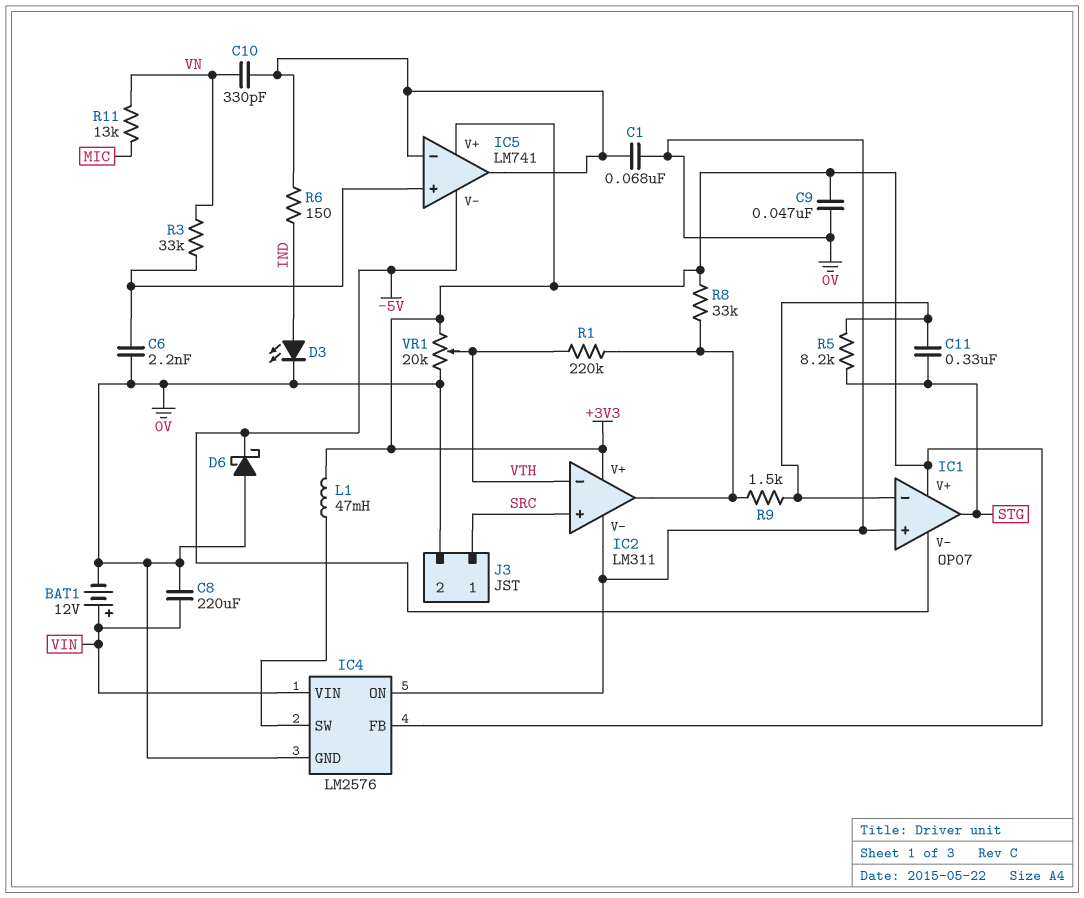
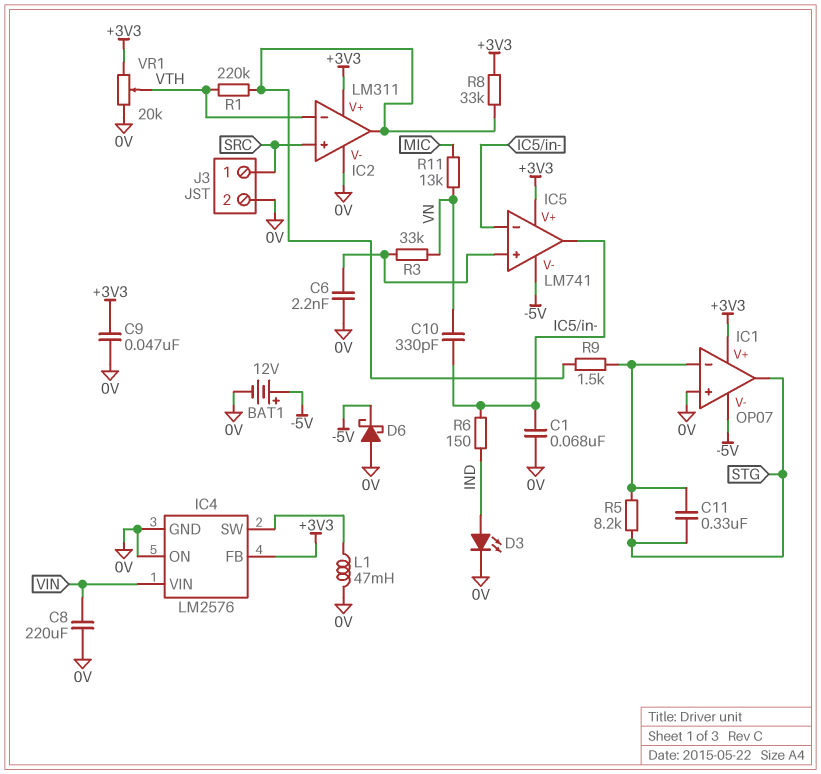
BAT1: 12V (plus VIN, minus 0V) -> 12V (plus -5V, minus 0V)
L1: 47mH (+3V3, IC4/SW) -> 47mH (0V, IC4/SW)

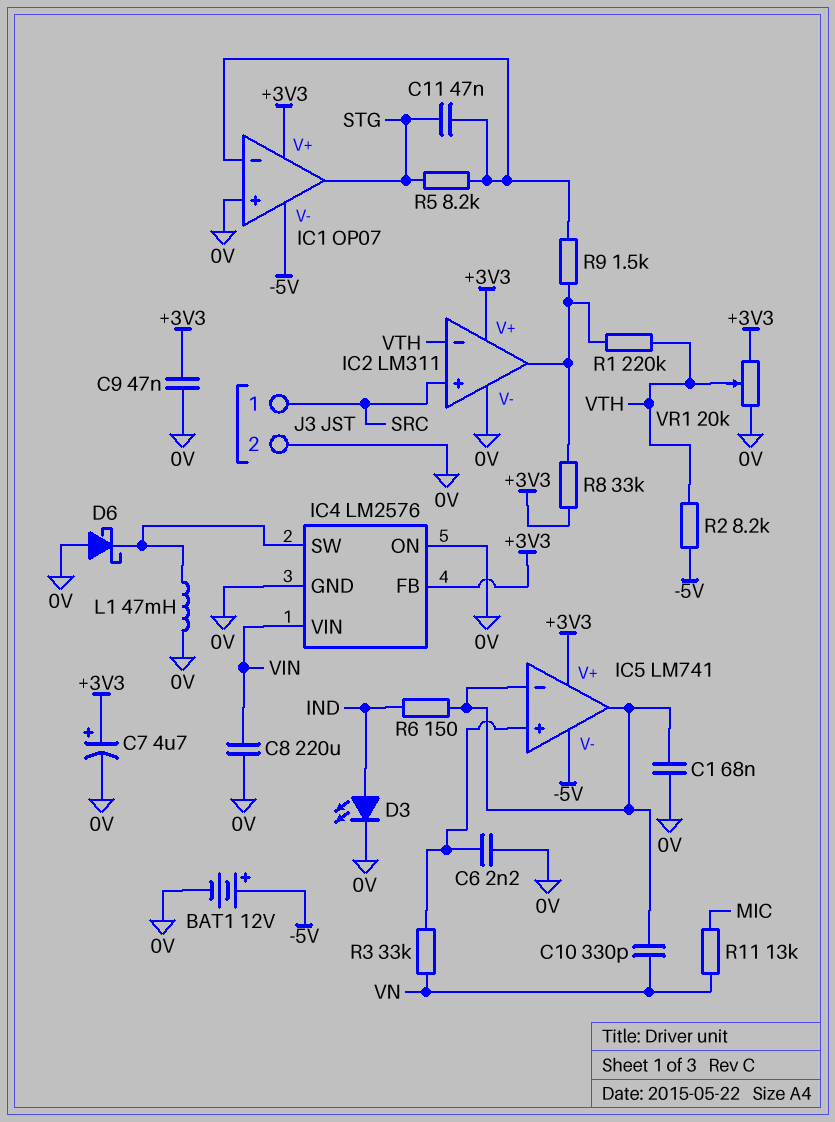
C7: none -> 4.7uF (plus +3V3, minus 0V)
C11: 330nF (IC1/in-, STG) -> 47nF (IC1/in-, STG)
D6: schottky (A 0V, K -5V) -> schottky (A 0V, K IC4/SW)
R2: none -> 8.2k (-5V, VTH)

